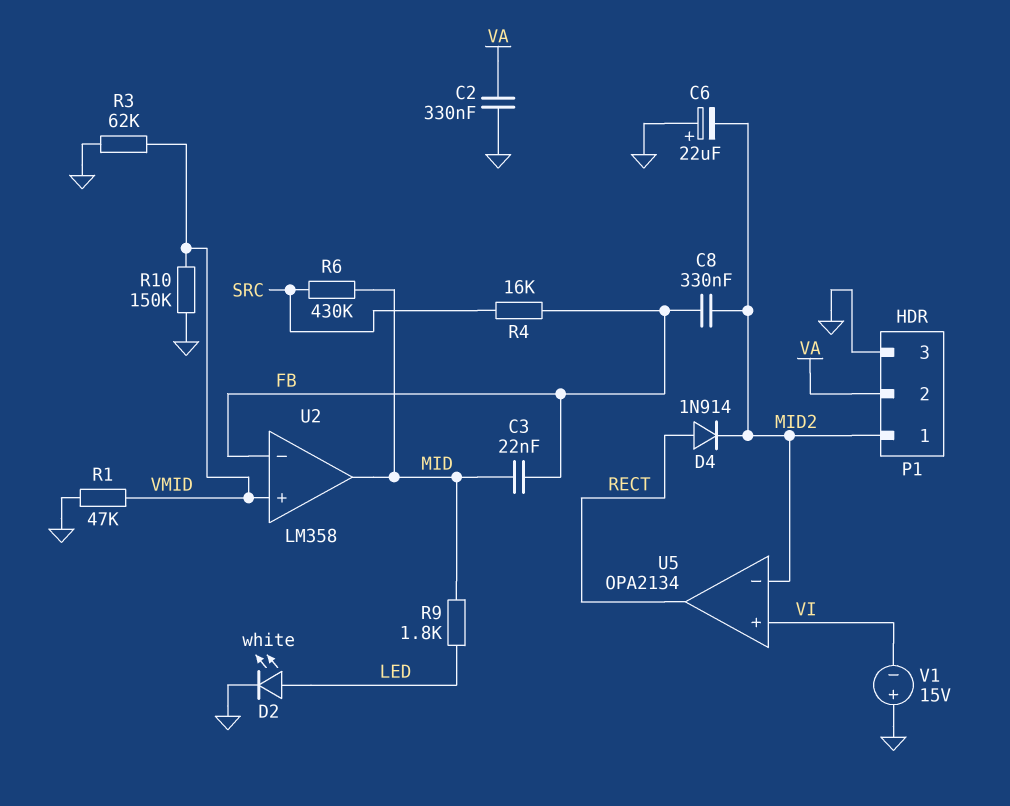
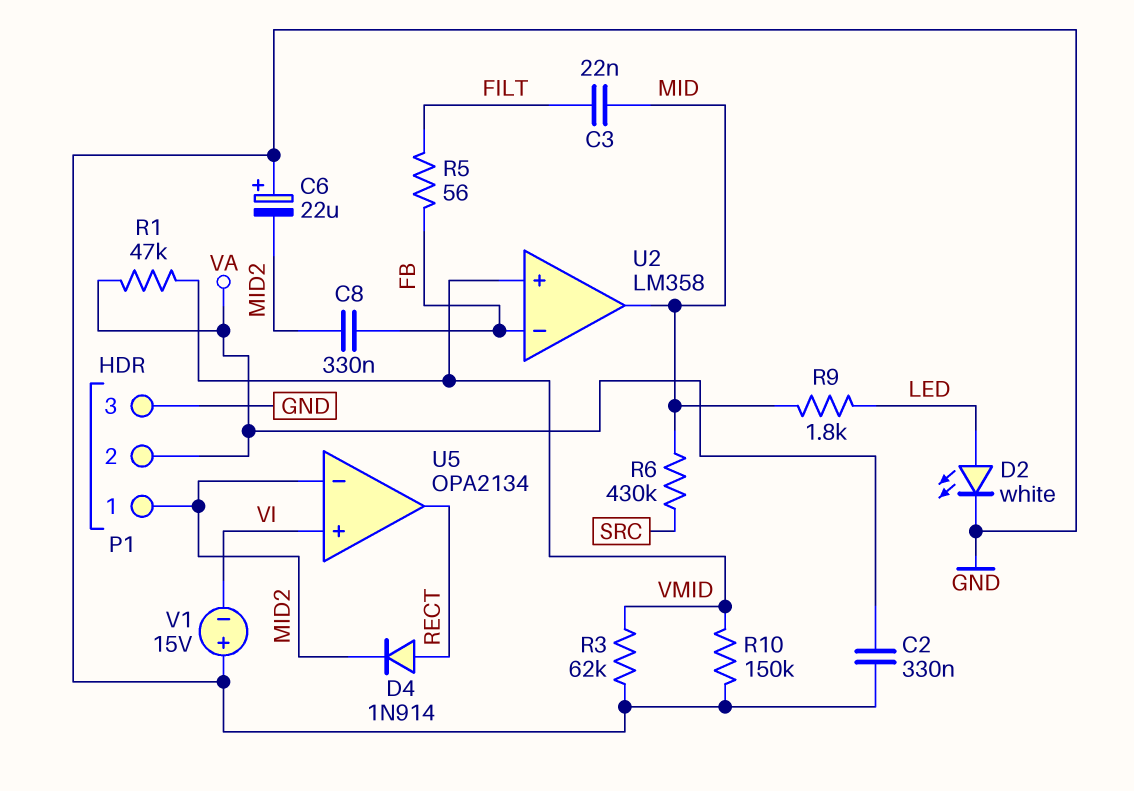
C3: 22nF (FB, MID) -> 22nF (FILT, MID)
R1: 47k (GND, VMID) -> 47k (VA, VMID)
R4: 16k (FB, SRC) -> none
R5: none -> 56 (FB, FILT)

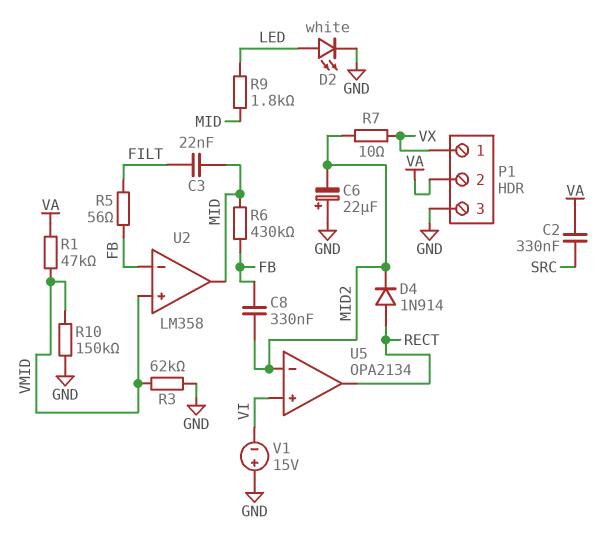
C2: 330nF (GND, VA) -> 330nF (SRC, VA)
P1 pin 1: MID2 -> VX
R6: 430k (MID, SRC) -> 430k (FB, MID)
R7: none -> 10 (MID2, VX)

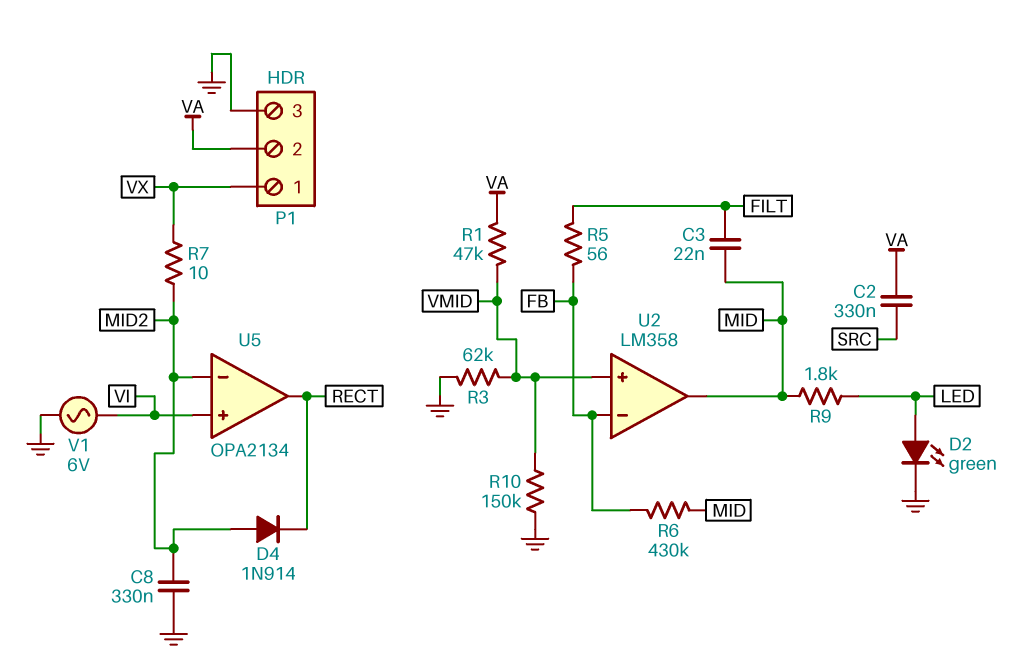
C6: 22uF (plus GND, minus MID2) -> none
C8: 330nF (FB, MID2) -> 330nF (GND, MID2)
D2: LED white (A LED, K GND) -> LED green (A LED, K GND)
D4: diode 1N914 (A RECT, K MID2) -> diode 1N914 (A MID2, K RECT)
V1: 15V (plus GND, minus VI) -> AC 6V (GND, VI)

